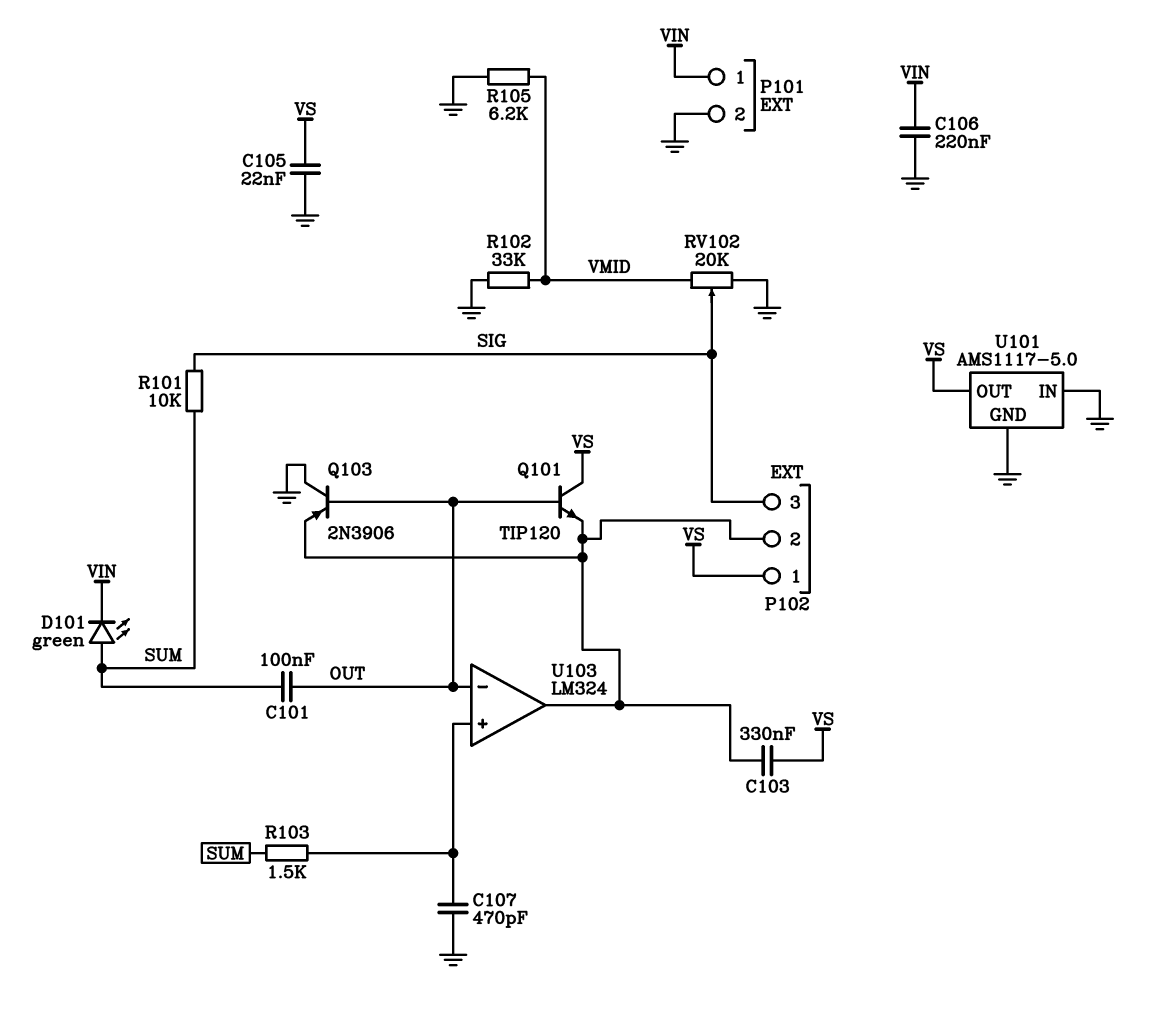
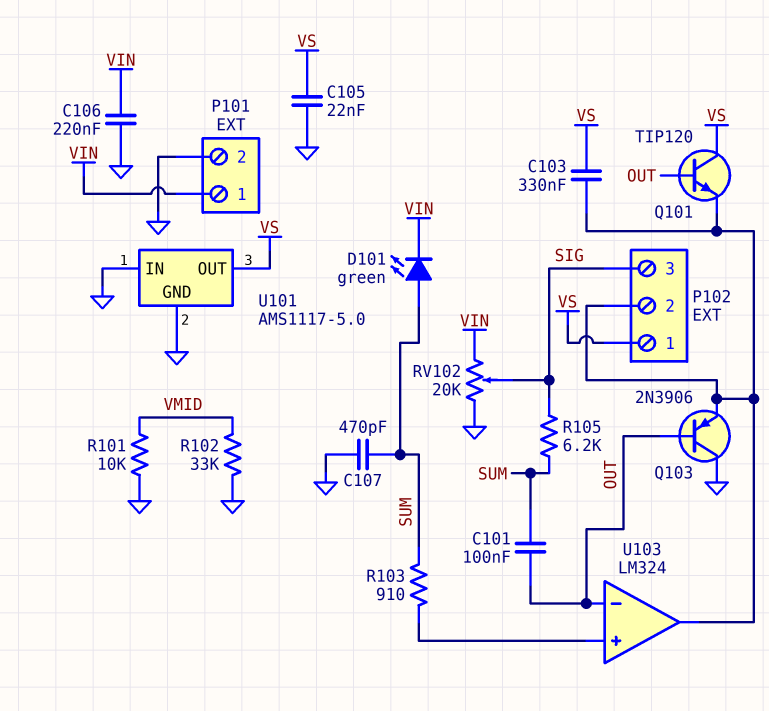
C107: 470pF (GND, U103/in+) -> 470pF (GND, SUM)
R101: 10k (SIG, SUM) -> 10k (GND, VMID)
R103: 1.5k (SUM, U103/in+) -> 910 (SUM, U103/in+)
R105: 6.2k (GND, VMID) -> 6.2k (SIG, SUM)
RV102: 20k (GND, VMID, wiper SIG) -> 20k (GND, VIN, wiper SIG)

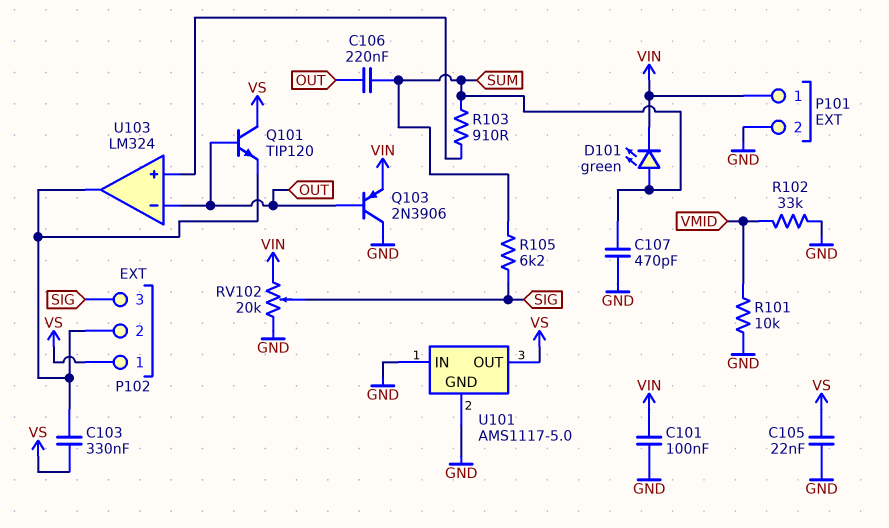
C101: 100nF (OUT, SUM) -> 100nF (GND, VIN)
C106: 220nF (GND, VIN) -> 220nF (OUT, SUM)
Q103: PNP 2N3906 (B OUT, C GND, E P102/2) -> PNP 2N3906 (B OUT, C GND, E VIN)

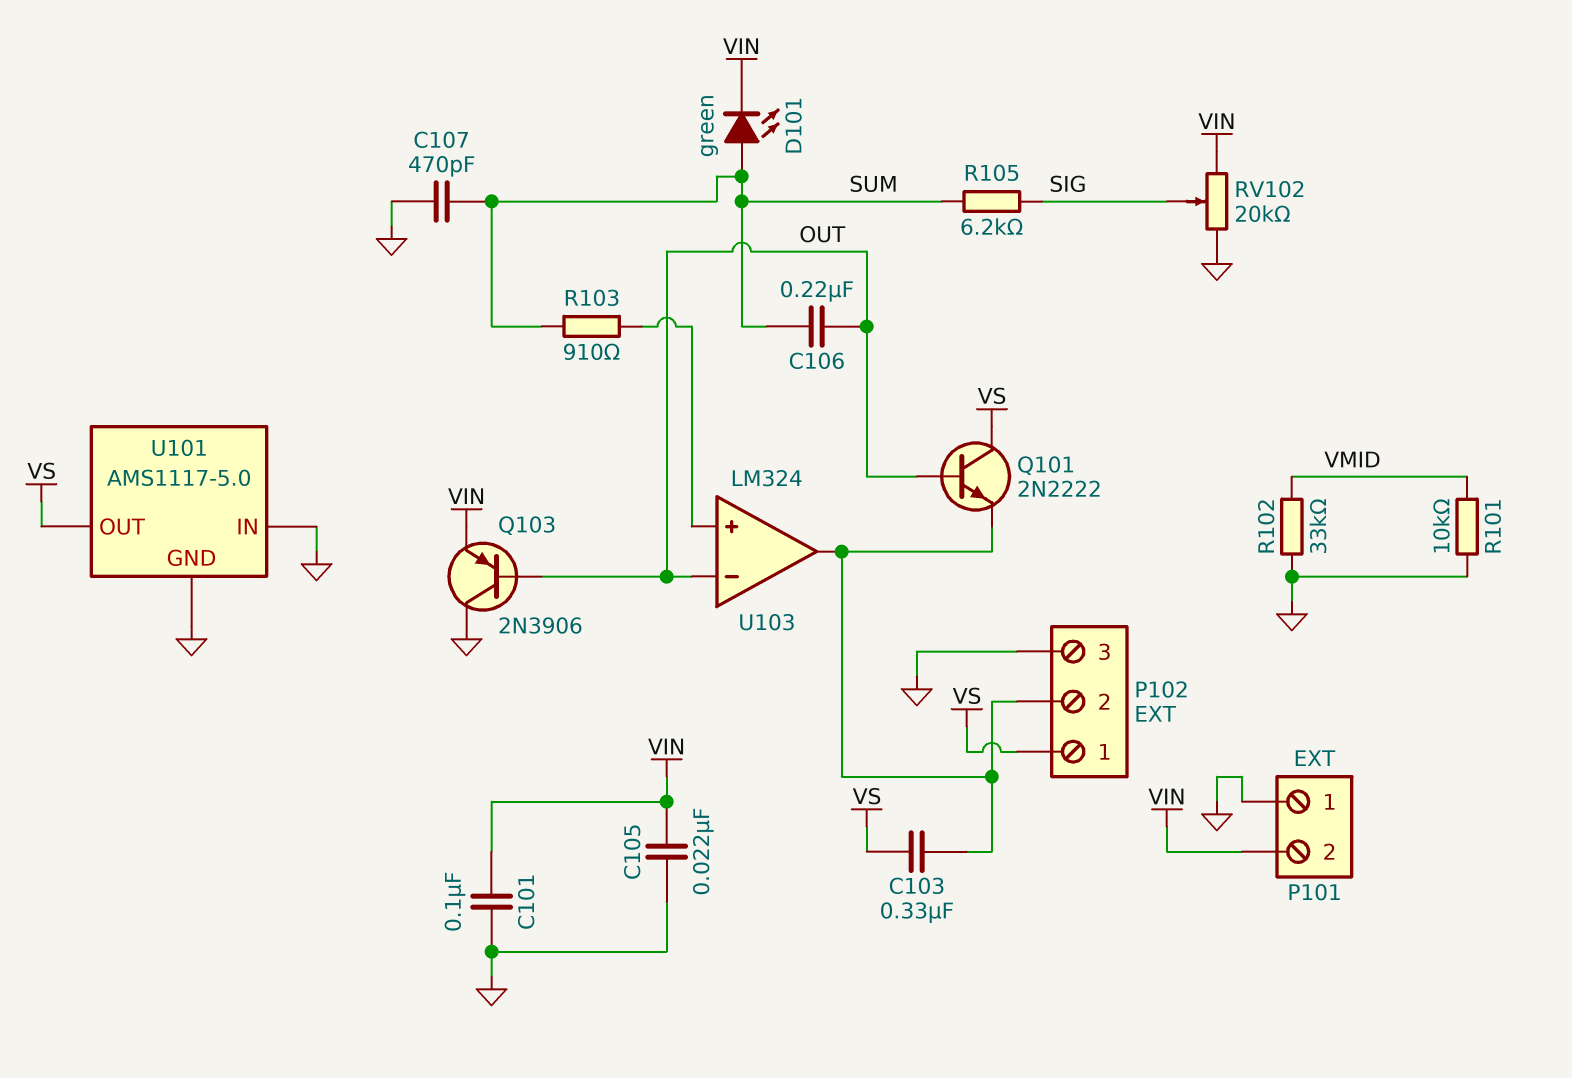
C105: 22nF (GND, VS) -> 22nF (GND, VIN)
P101 pin 1: VIN -> GND
P101 pin 2: GND -> VIN
P102 pin 3: SIG -> GND
Q101: NPN TIP120 (B OUT, C VS, E P102/2) -> NPN 2N2222 (B OUT, C VS, E P102/2)

